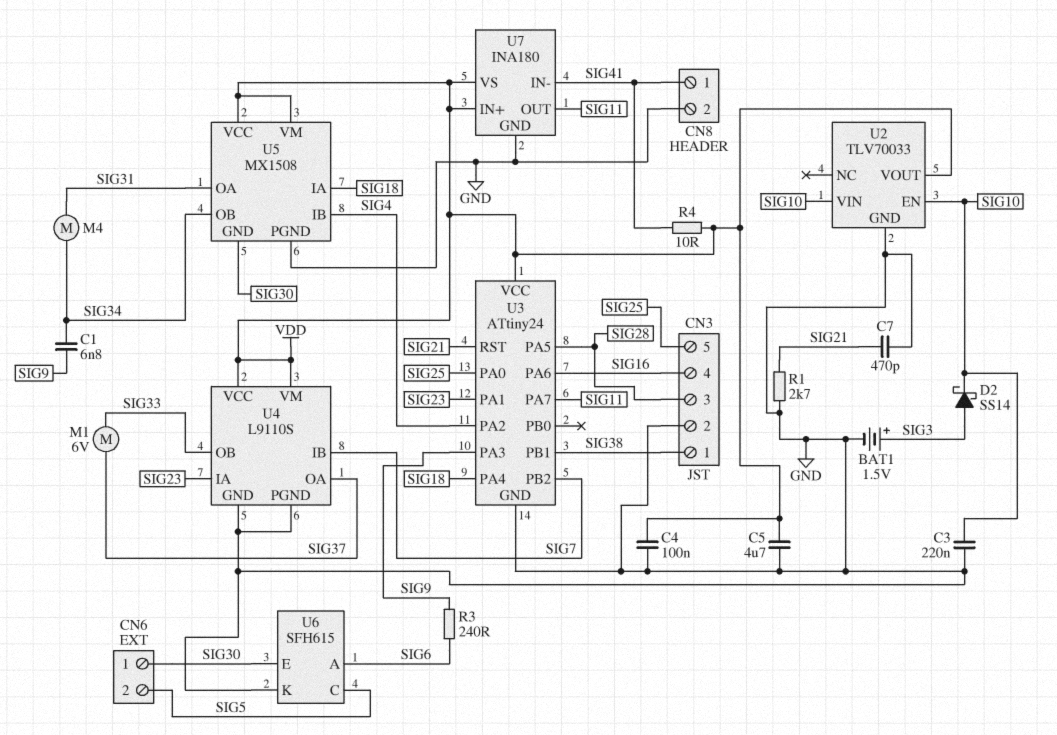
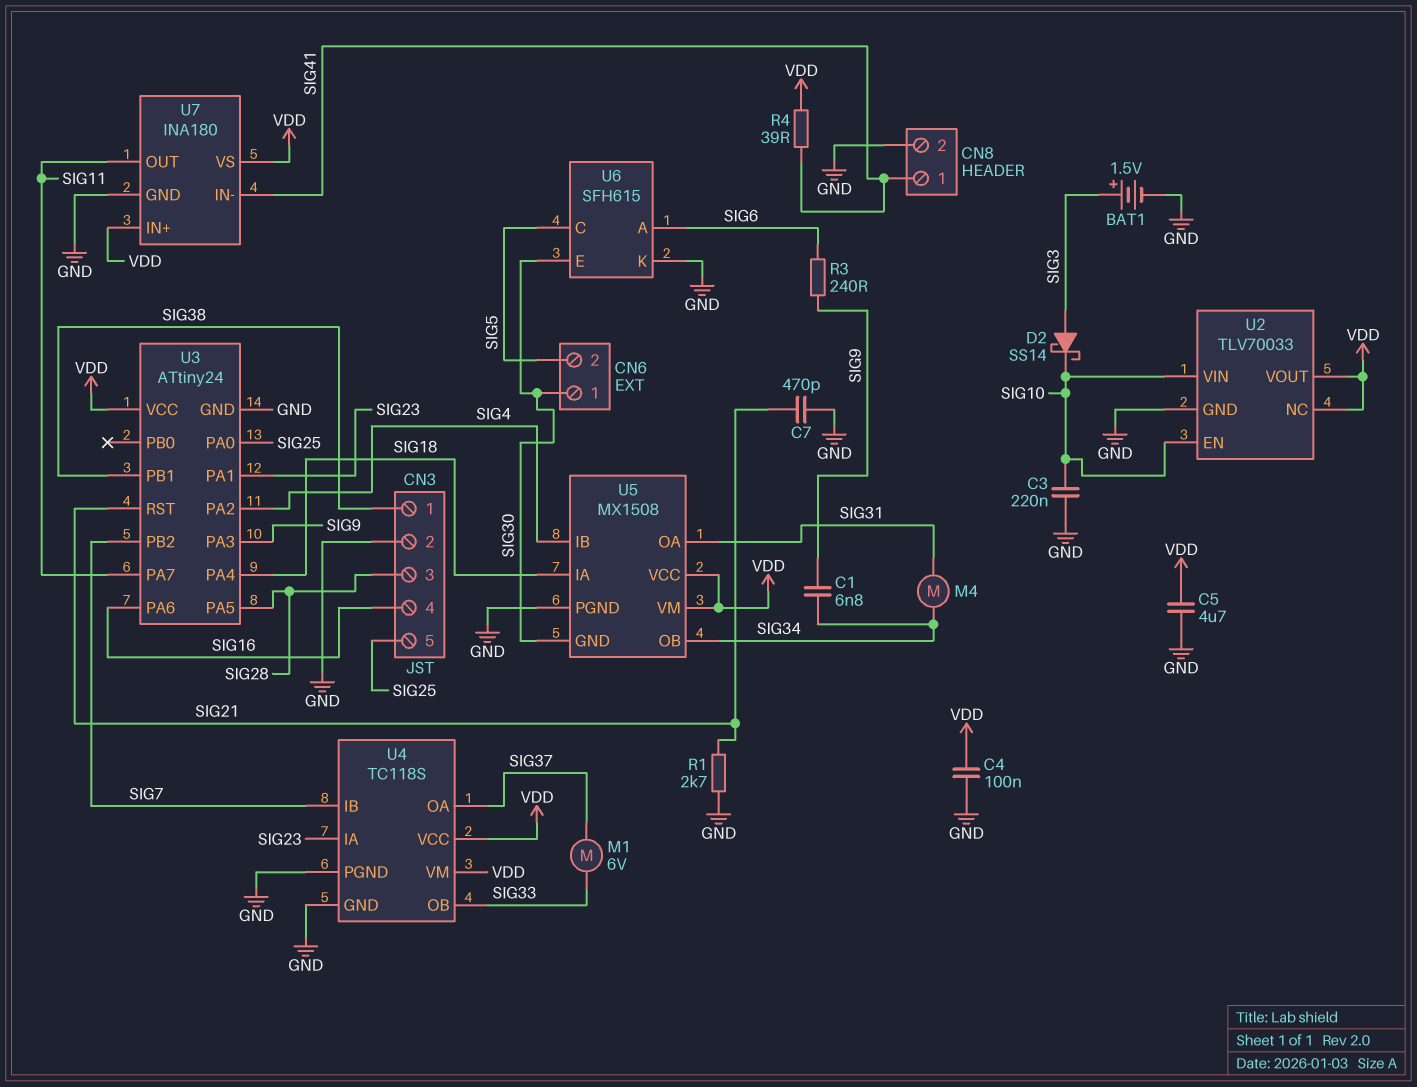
R4: 10 (SIG41, VDD) -> 39 (SIG41, VDD)
U2 pin NC: none -> VDD
U4: L9110S -> TC118S

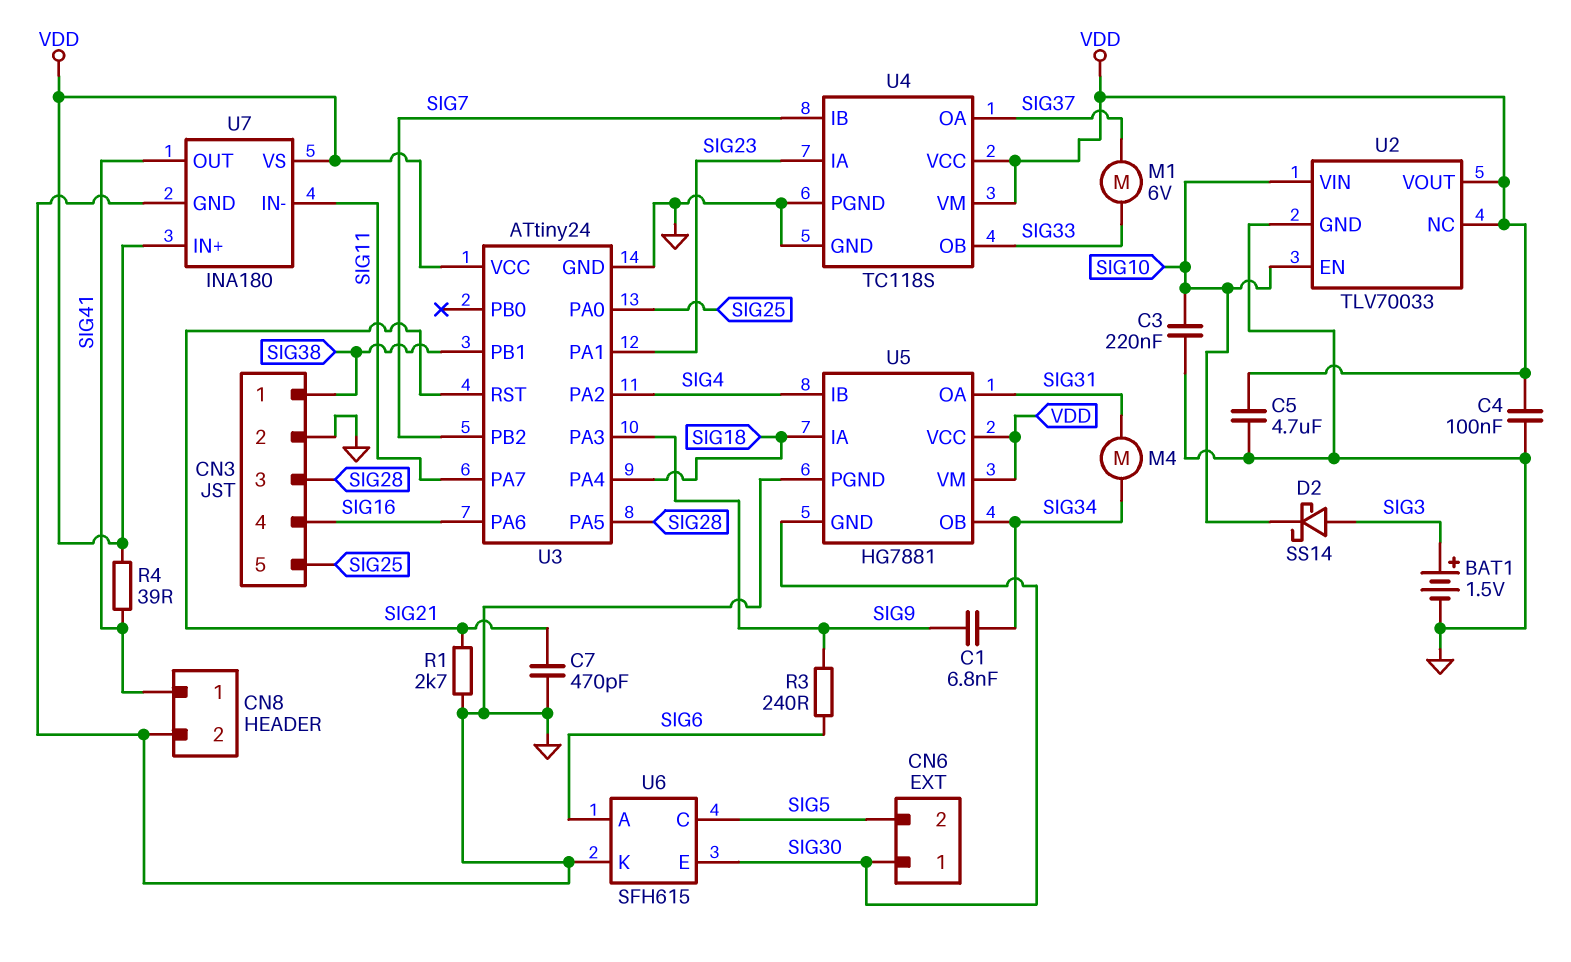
U5: MX1508 -> HG7881
U7 pin IN-: SIG41 -> SIG11
U7 pin OUT: SIG11 -> SIG41

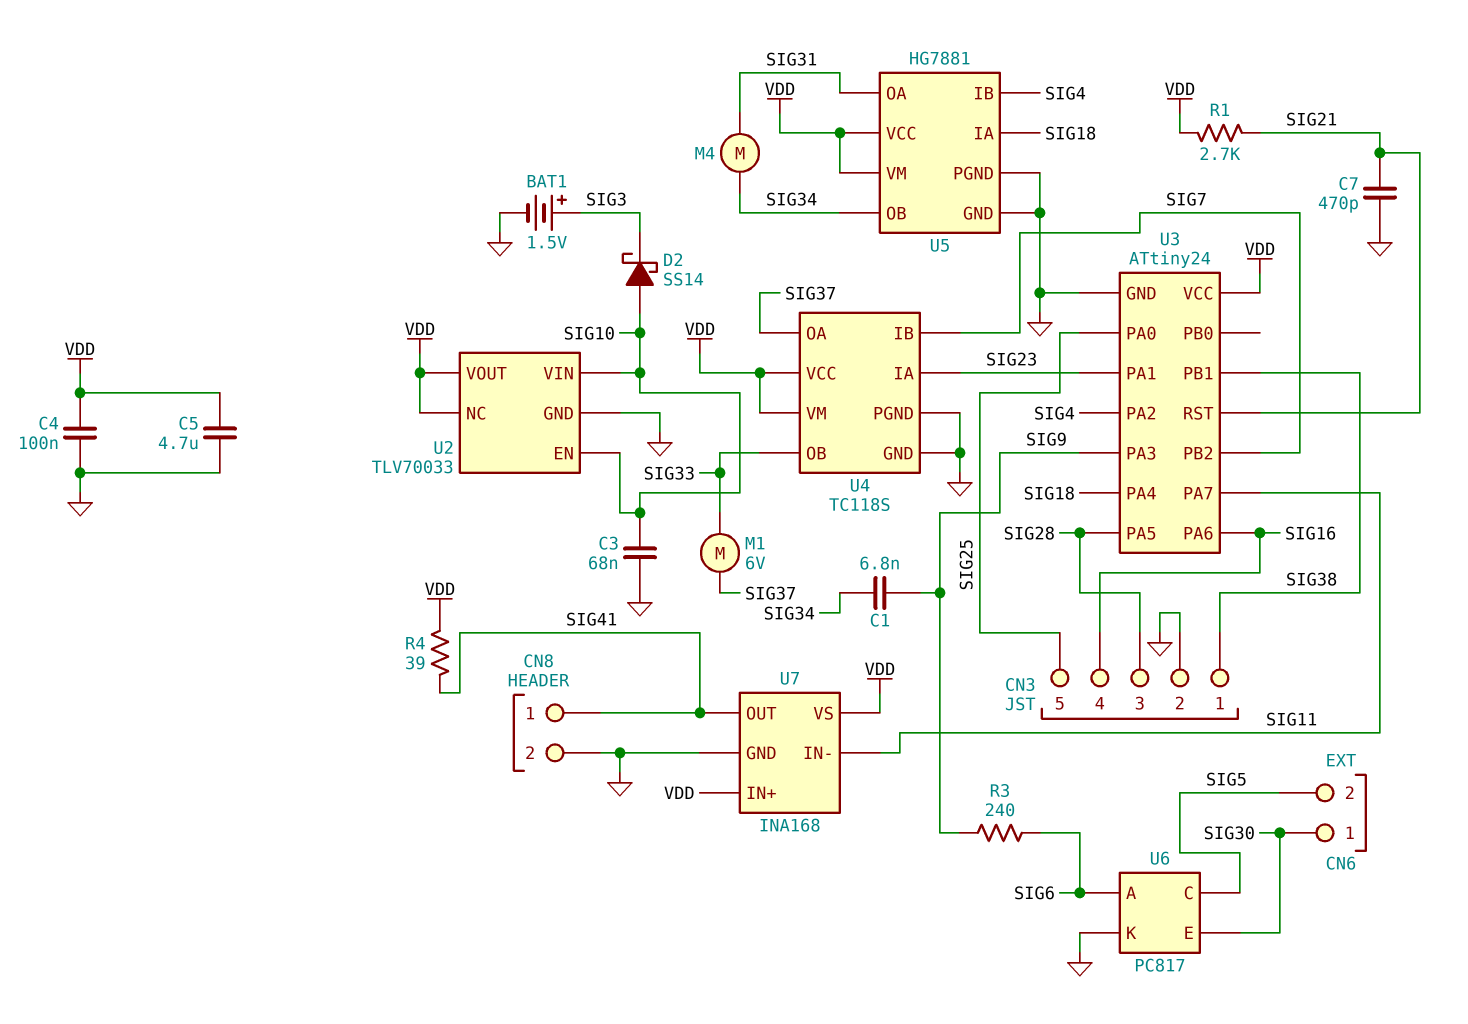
C3: 220nF (GND, SIG10) -> 68nF (GND, SIG10)
D2: schottky SS14 (A SIG3, K SIG10) -> schottky SS14 (A SIG10, K SIG3)
R1: 2.7k (GND, SIG21) -> 2.7k (SIG21, VDD)
U5 pin GND: SIG30 -> GND
U6: SFH615 -> PC817
U7: INA180 -> INA168

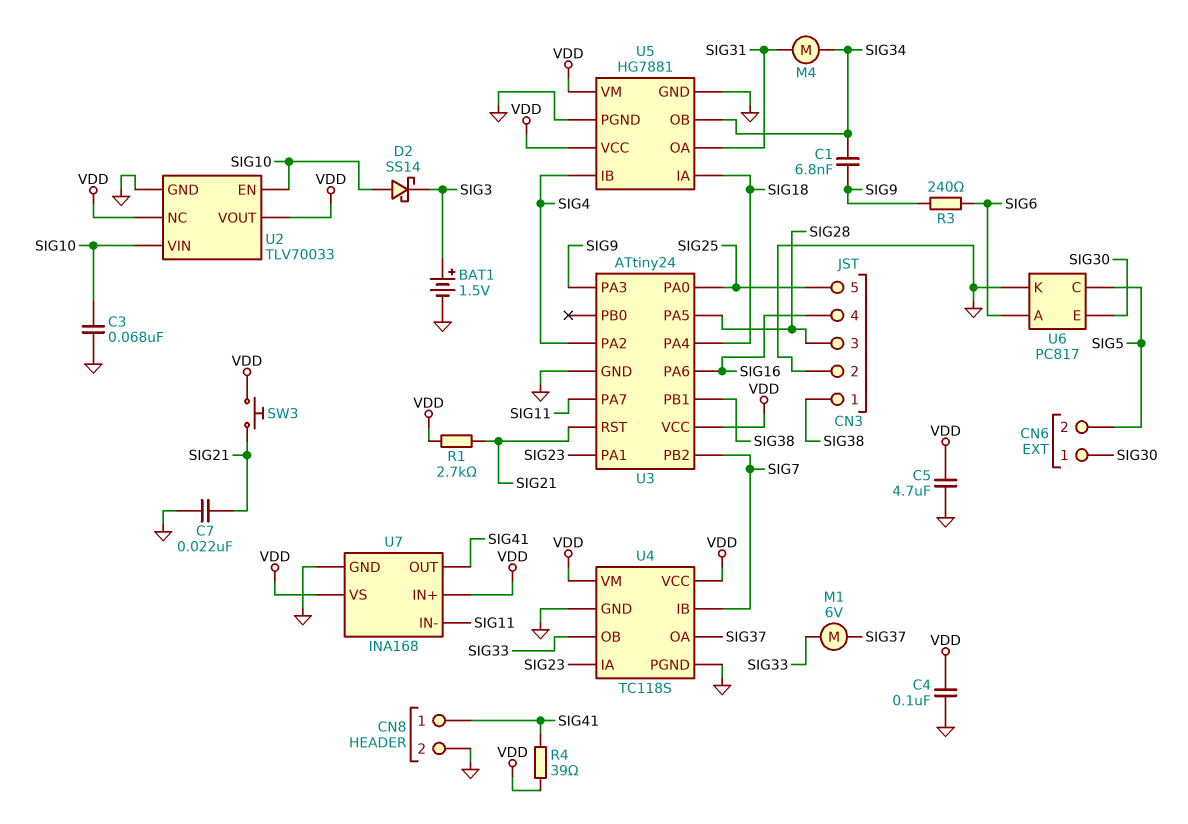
C7: 470pF (GND, SIG21) -> 22nF (GND, SIG21)
SW3: none -> button (SIG21, VDD)

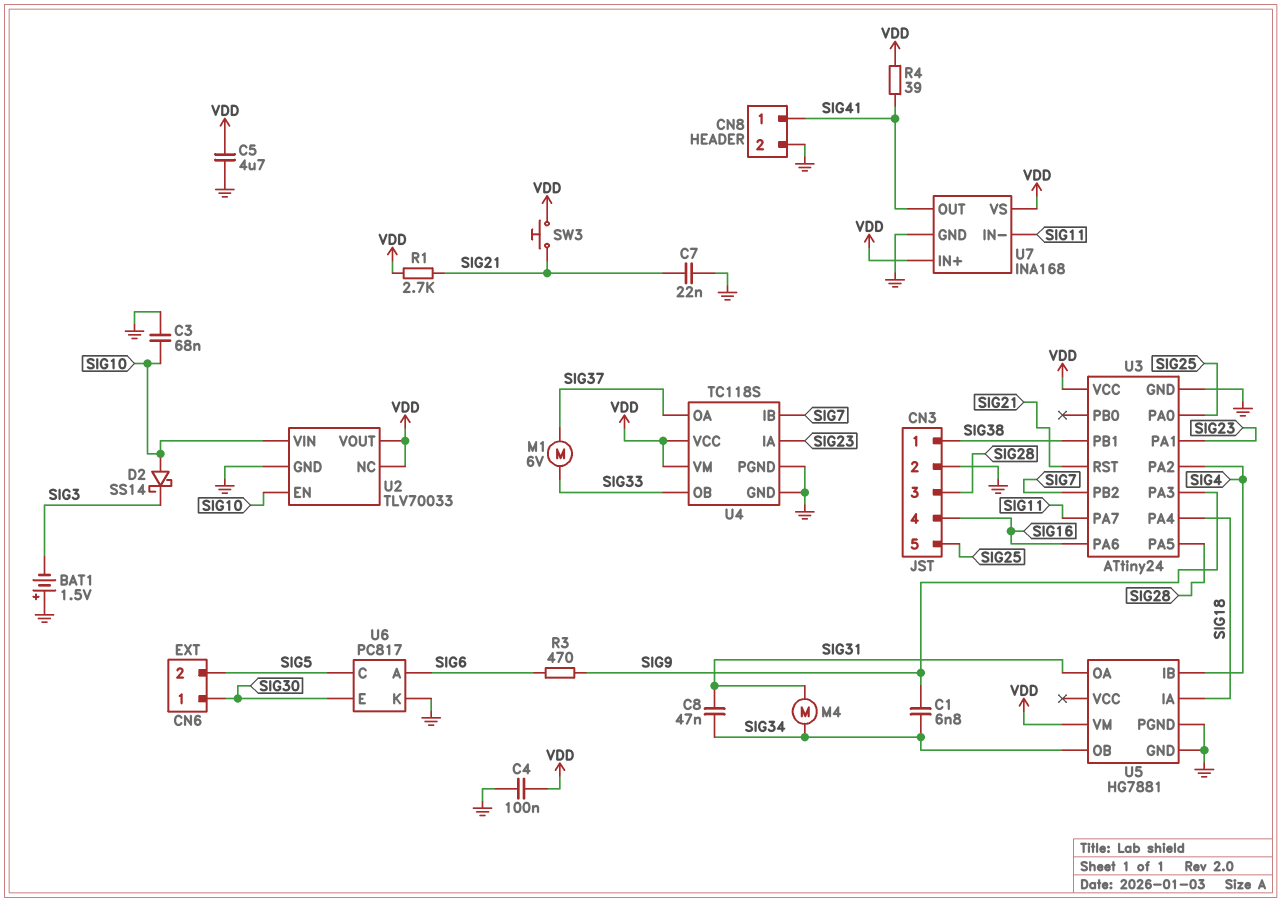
BAT1: 1.5V (plus SIG3, minus GND) -> 1.5V (plus GND, minus SIG3)
C8: none -> 47nF (SIG31, SIG34)
R3: 240 (SIG6, SIG9) -> 470 (SIG6, SIG9)
U5 pin VCC: VDD -> none

